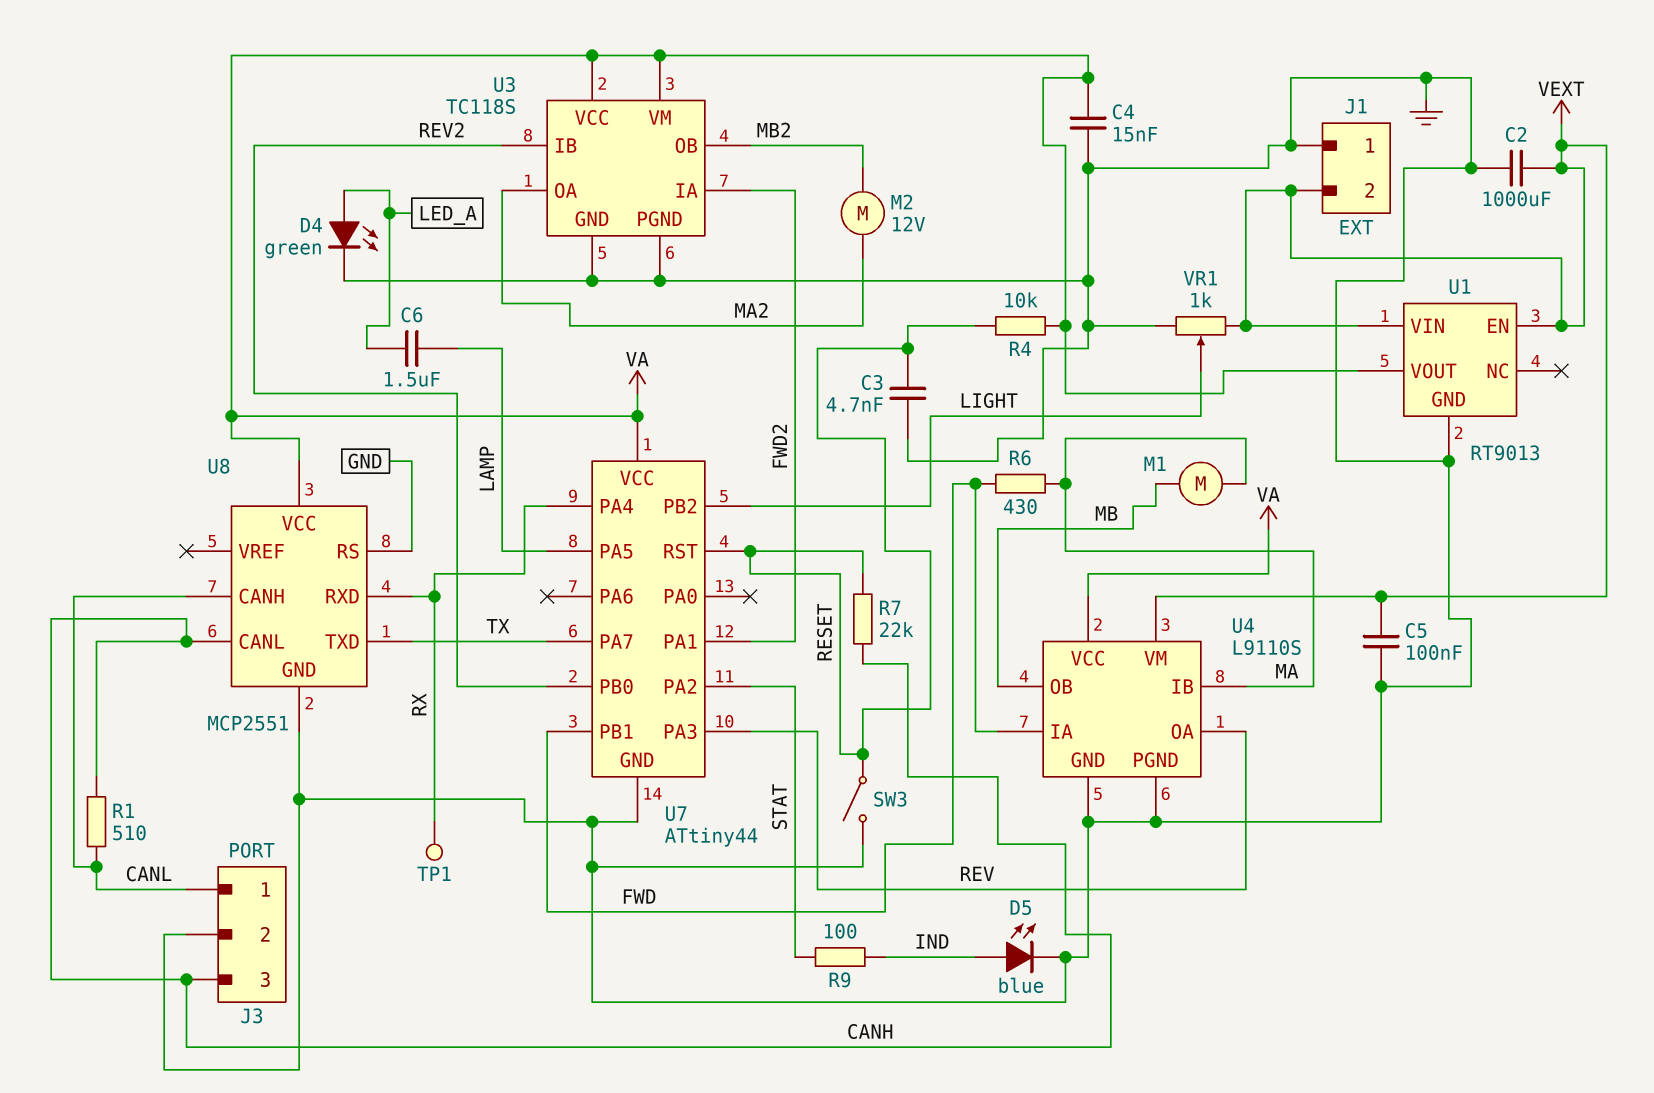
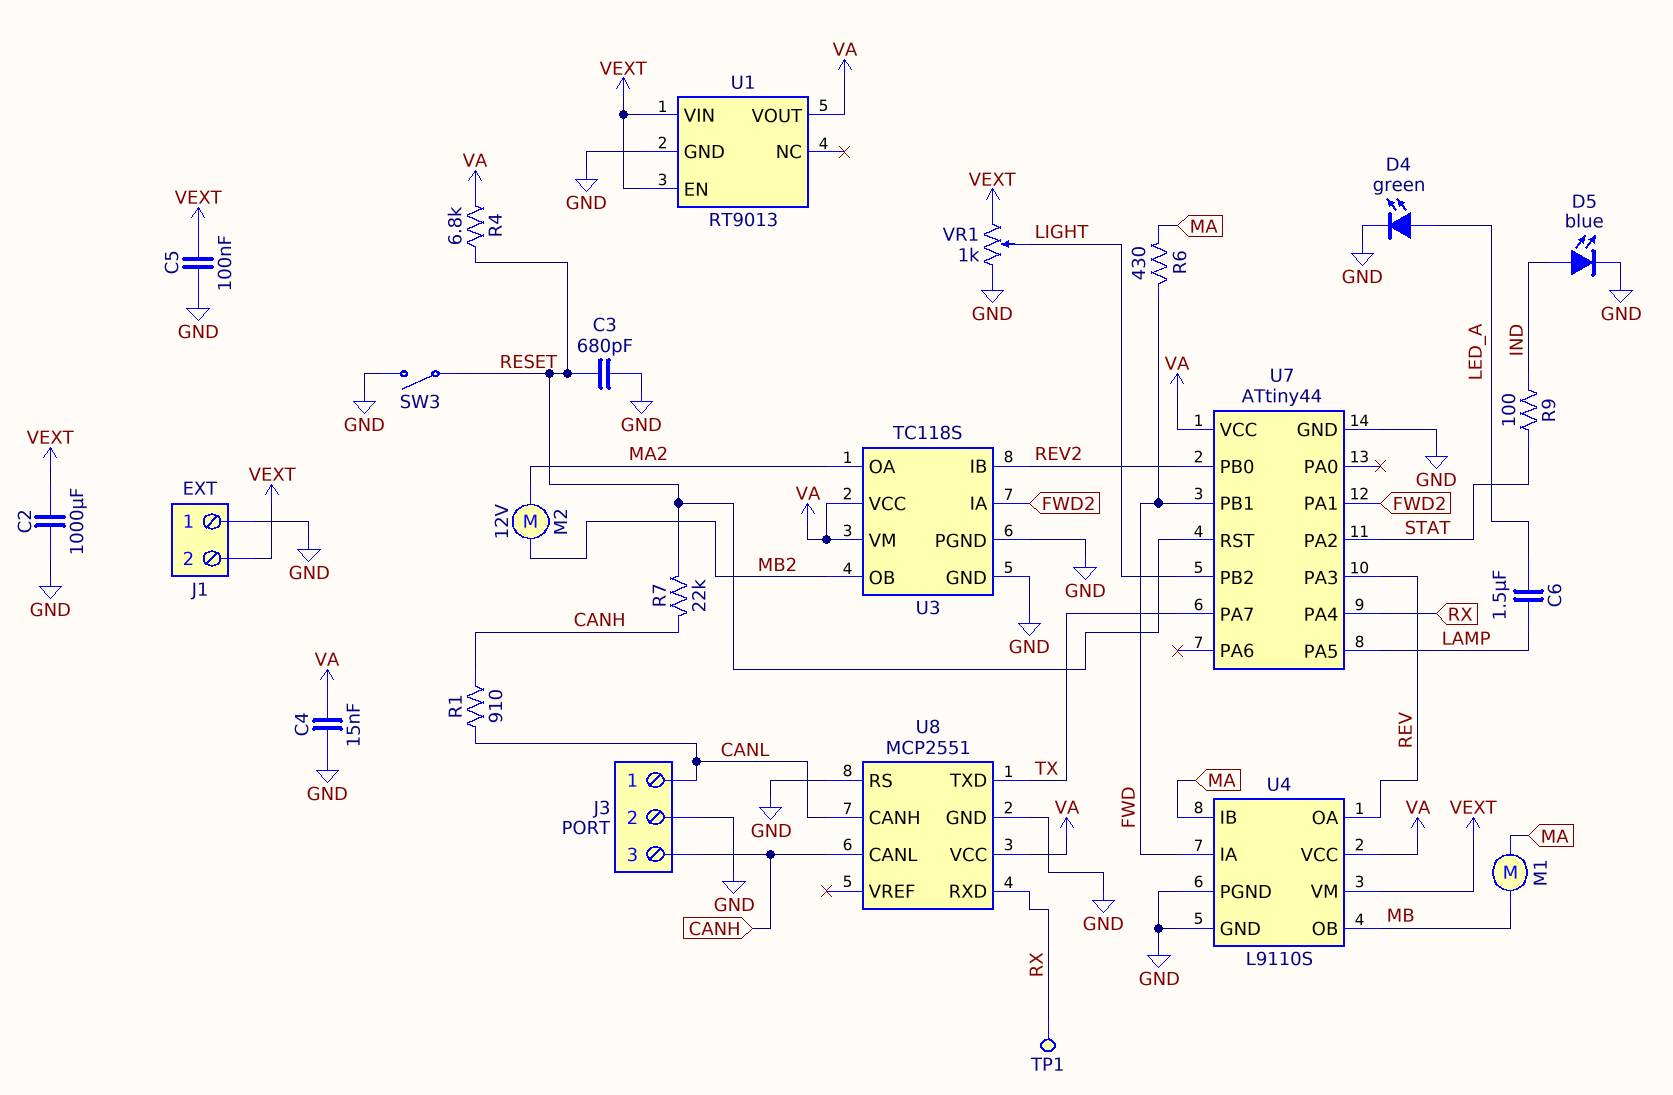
C3: 4.7nF (GND, RESET) -> 680pF (GND, RESET)
R1: 510 (CANH, CANL) -> 910 (CANH, CANL)
R4: 10k (RESET, VA) -> 6.8k (RESET, VA)

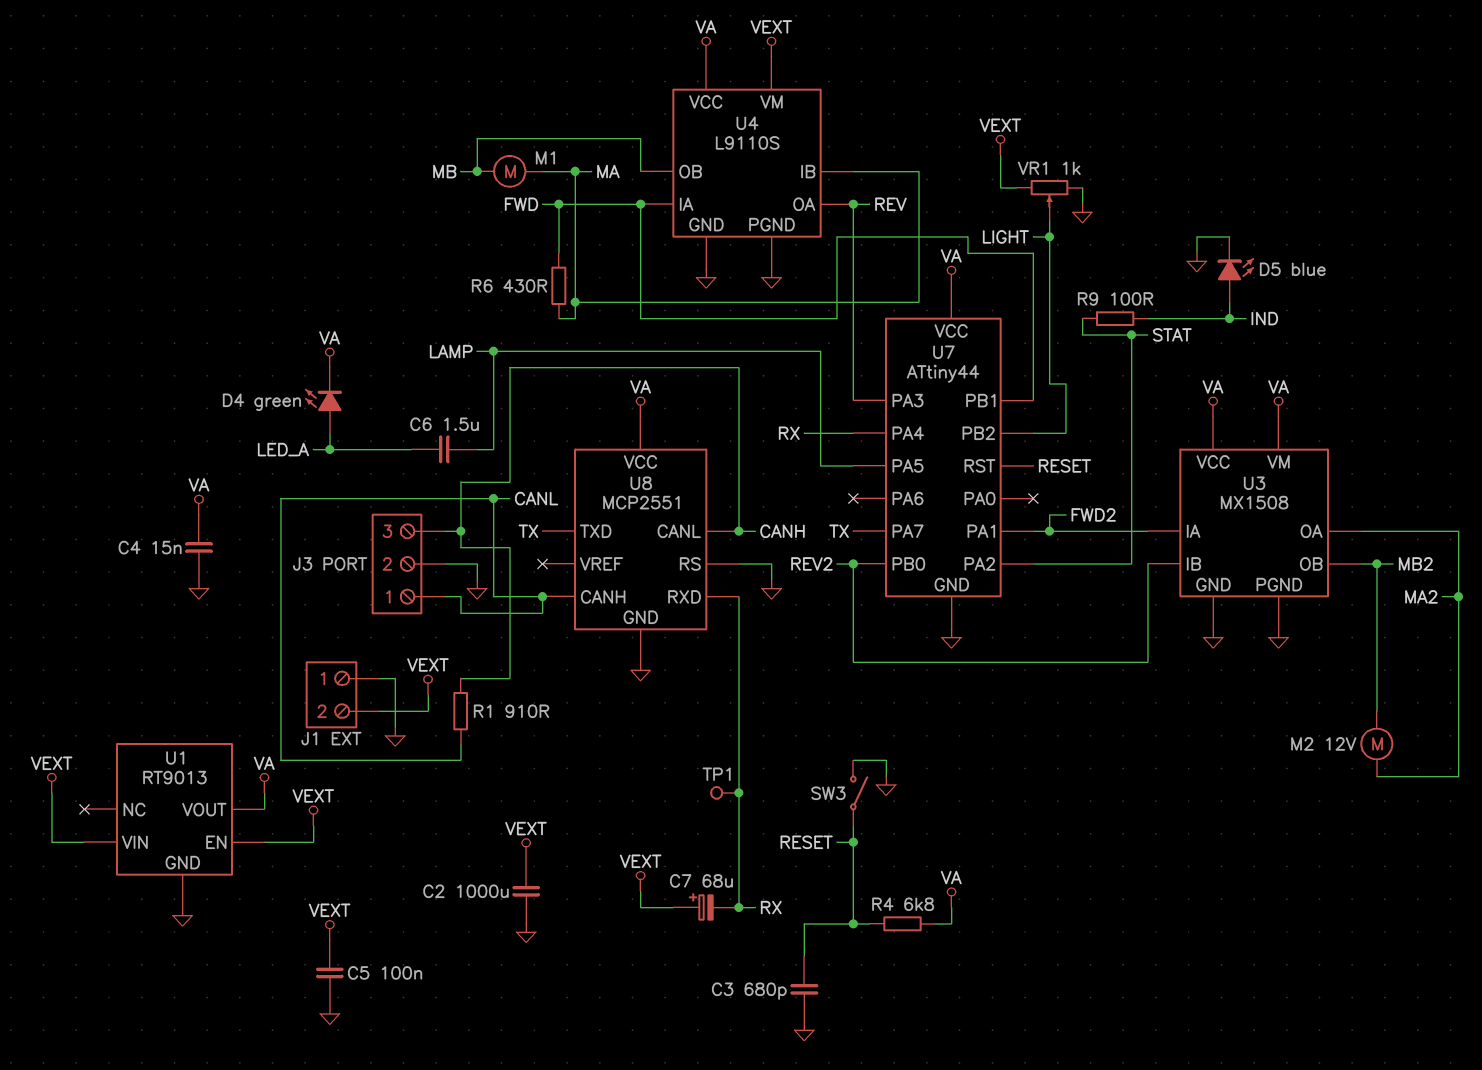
C7: none -> 68uF (plus VEXT, minus RX)
D4: LED green (A LED_A, K GND) -> LED green (A LED_A, K VA)
R7: 22k (CANH, RESET) -> none
U3: TC118S -> MX1508

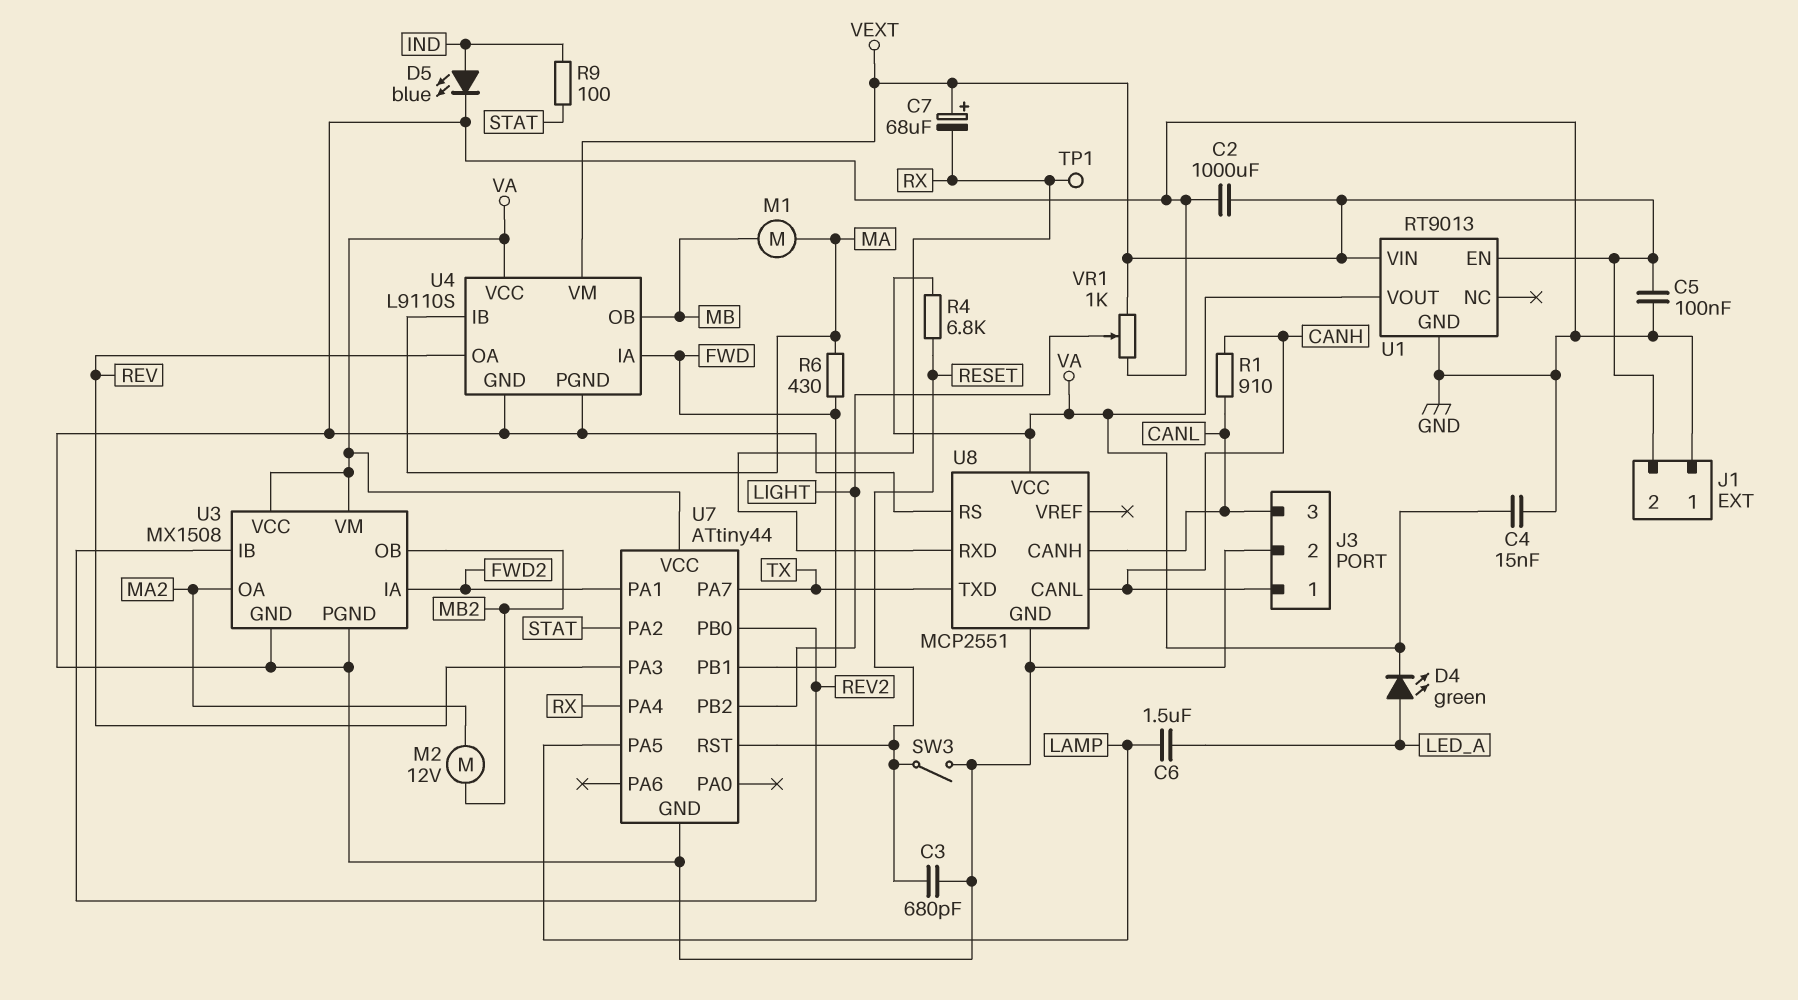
J3 pin 1: CANL -> CANH
J3 pin 3: CANH -> CANL

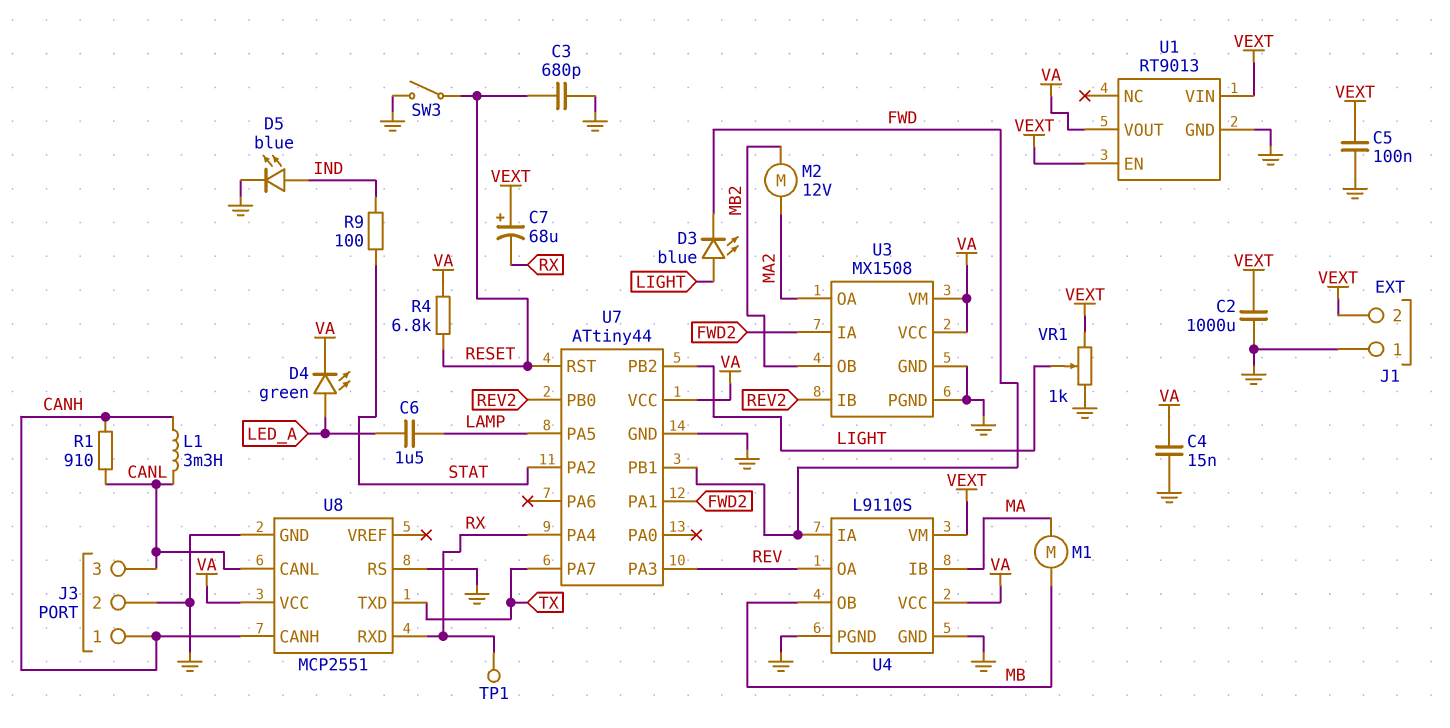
D3: none -> LED blue (A LIGHT, K FWD)
L1: none -> 3.3mH (CANH, CANL)
R6: 430 (FWD, MA) -> none
U8 pin CANH: CANL -> CANH
U8 pin CANL: CANH -> CANL

